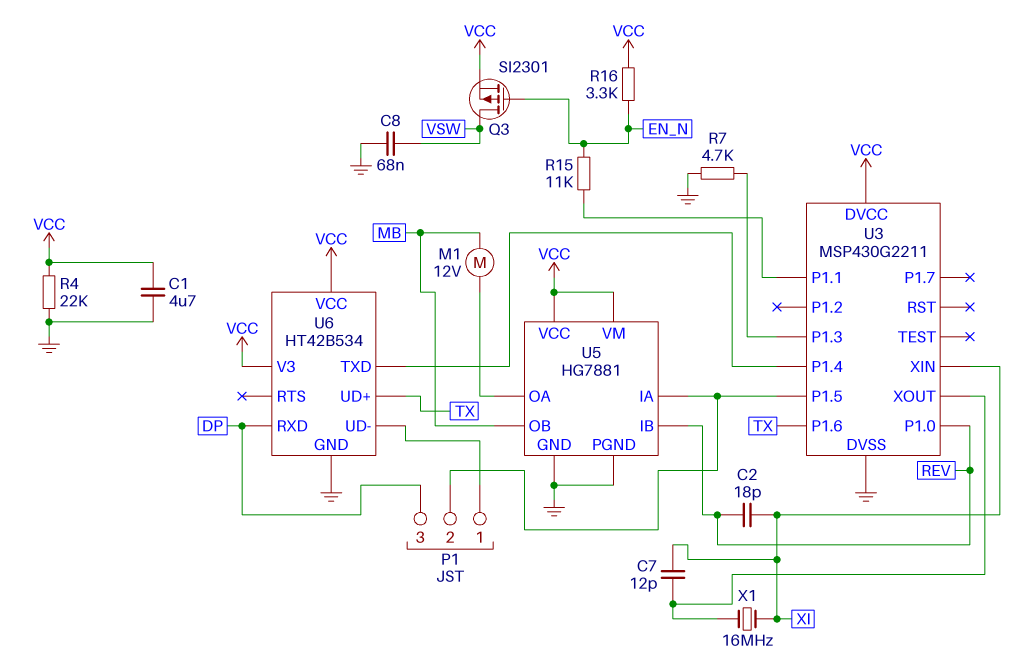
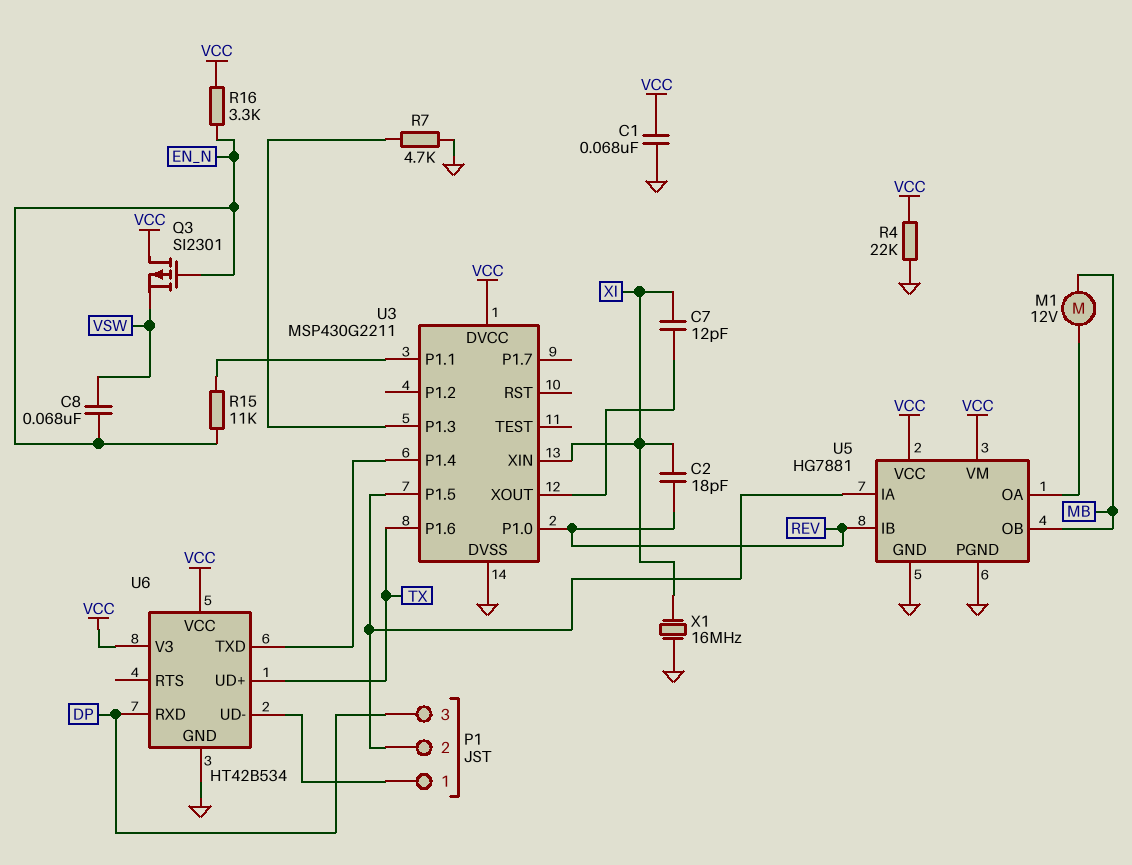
C1: 4.7uF (GND, VCC) -> 68nF (GND, VCC)
C8: 68nF (GND, VSW) -> 68nF (EN_N, VSW)
Q3: PMOS SI2301 (G EN_N, D VSW, S VCC) -> PMOS SI2301 (G EN_N, D VCC, S VSW)
X1: 16MHz (U3/XOUT, XI) -> 16MHz (GND, XI)

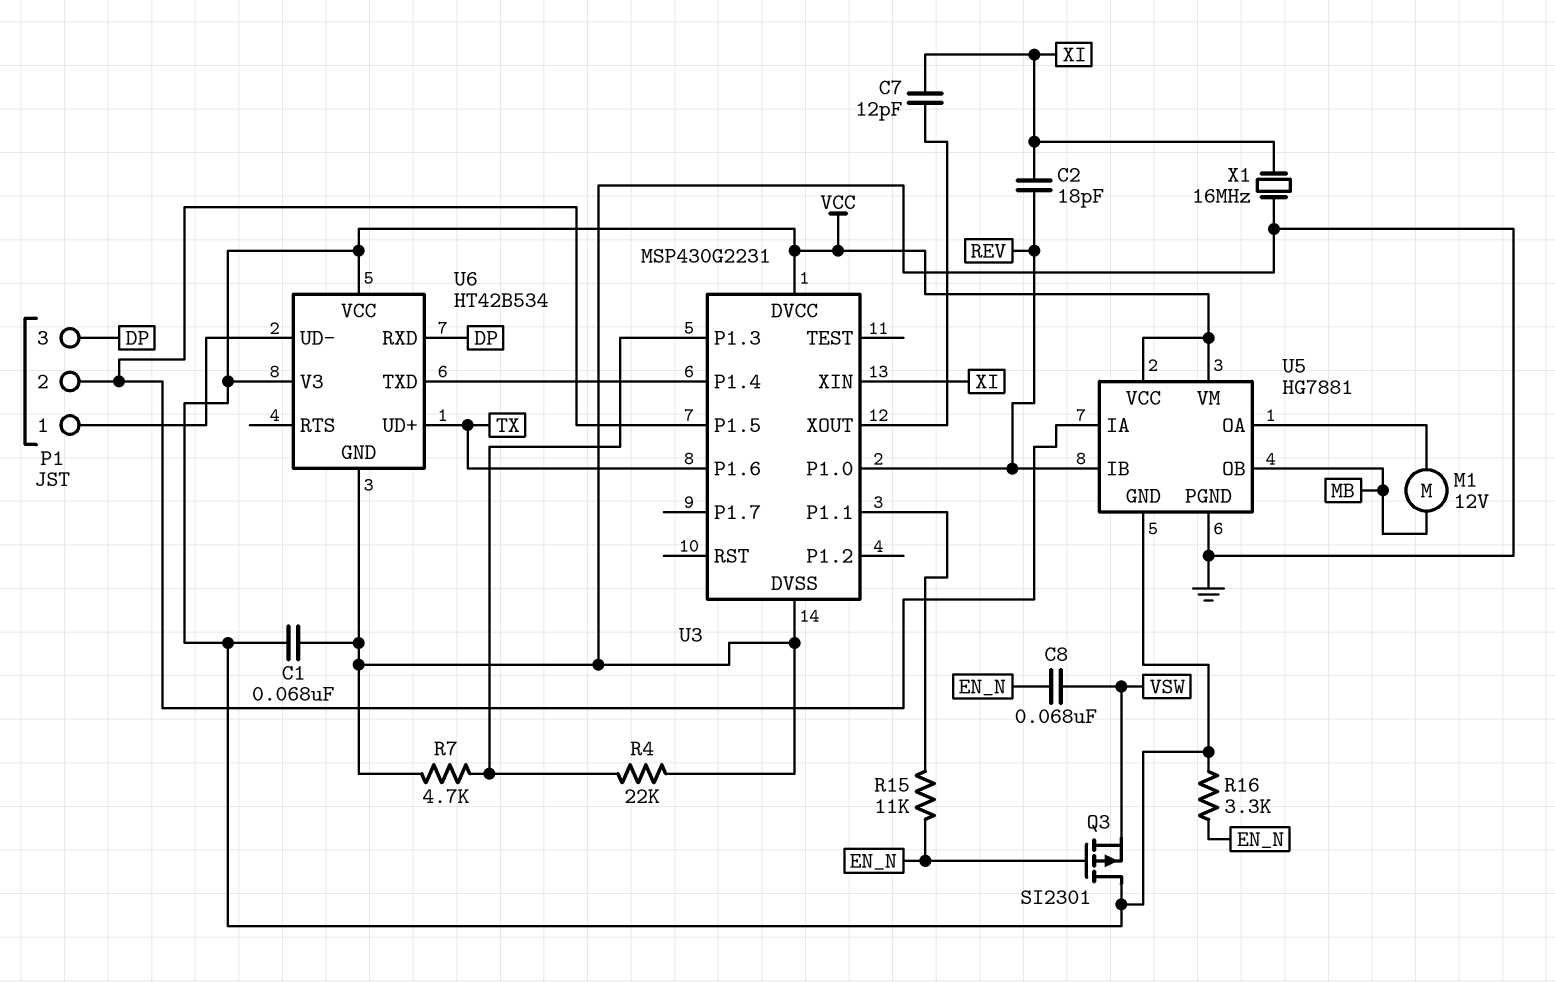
R4: 22k (GND, VCC) -> 22k (GND, U3/P1.3)
U3: MSP430G2211 -> MSP430G2231
U5 pin GND: GND -> VCC

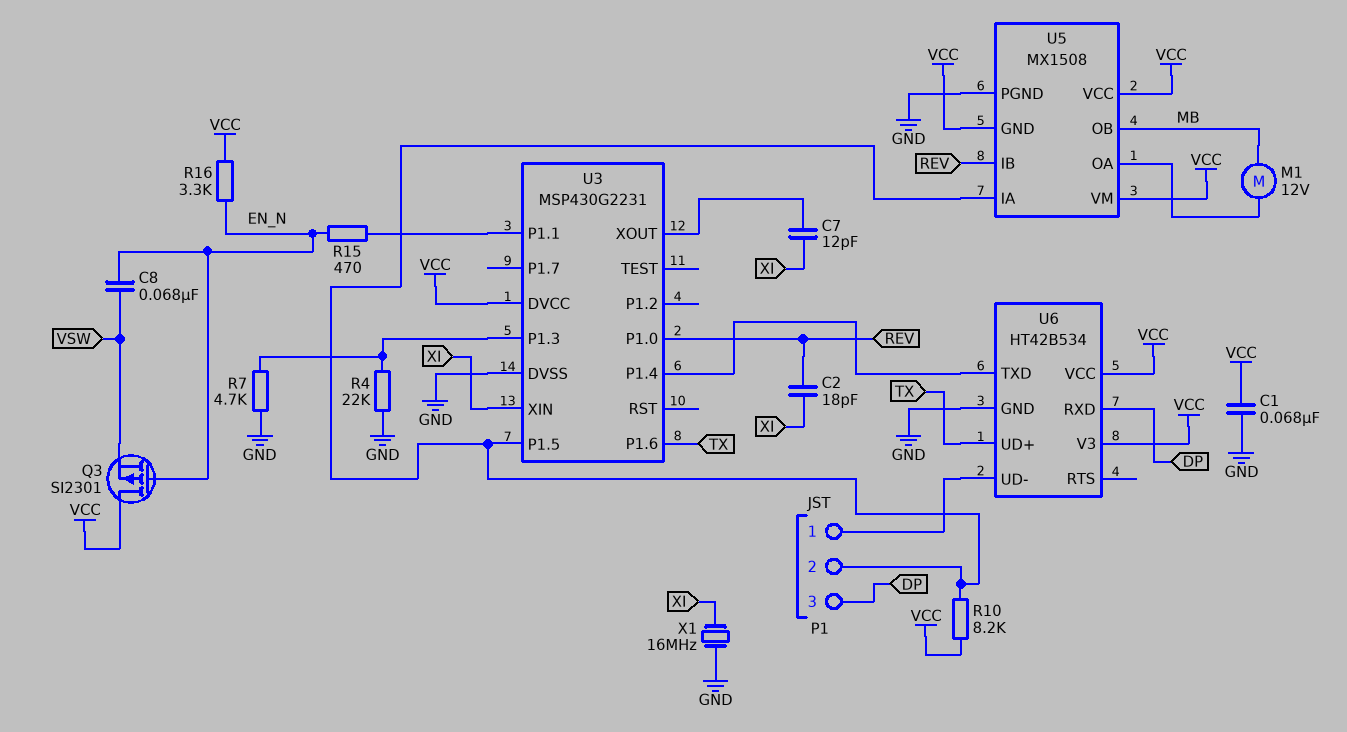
R10: none -> 8.2k (P1/2, VCC)
R15: 11k (EN_N, U3/P1.1) -> 470 (EN_N, U3/P1.1)
U5: HG7881 -> MX1508

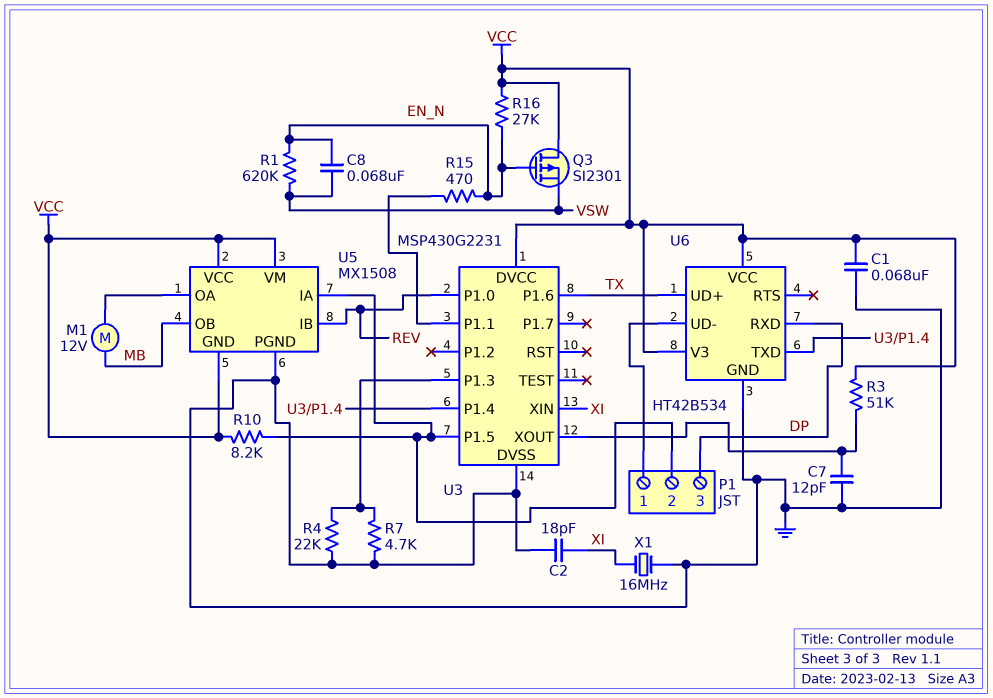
C2: 18pF (REV, XI) -> 18pF (GND, XI)
C7: 12pF (U3/XOUT, XI) -> 12pF (GND, U3/XOUT)
R1: none -> 620k (EN_N, VSW)
R3: none -> 51k (U3/XOUT, VCC)
R16: 3.3k (EN_N, VCC) -> 27k (EN_N, VCC)

